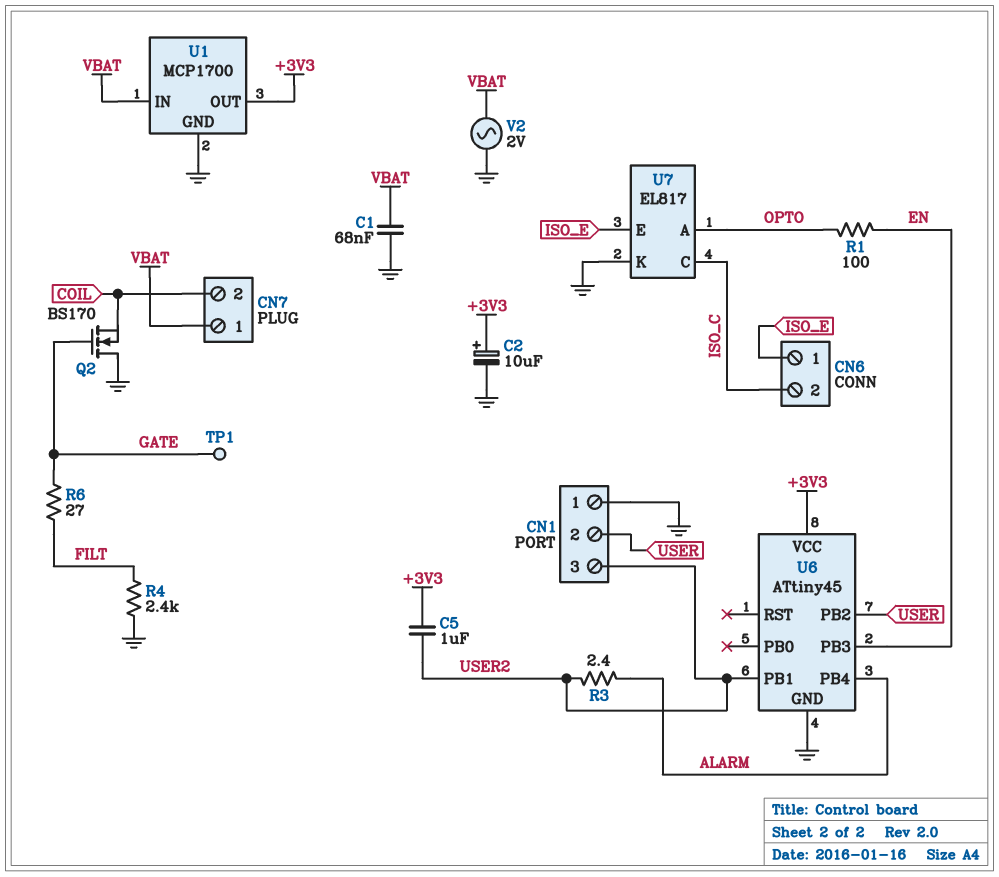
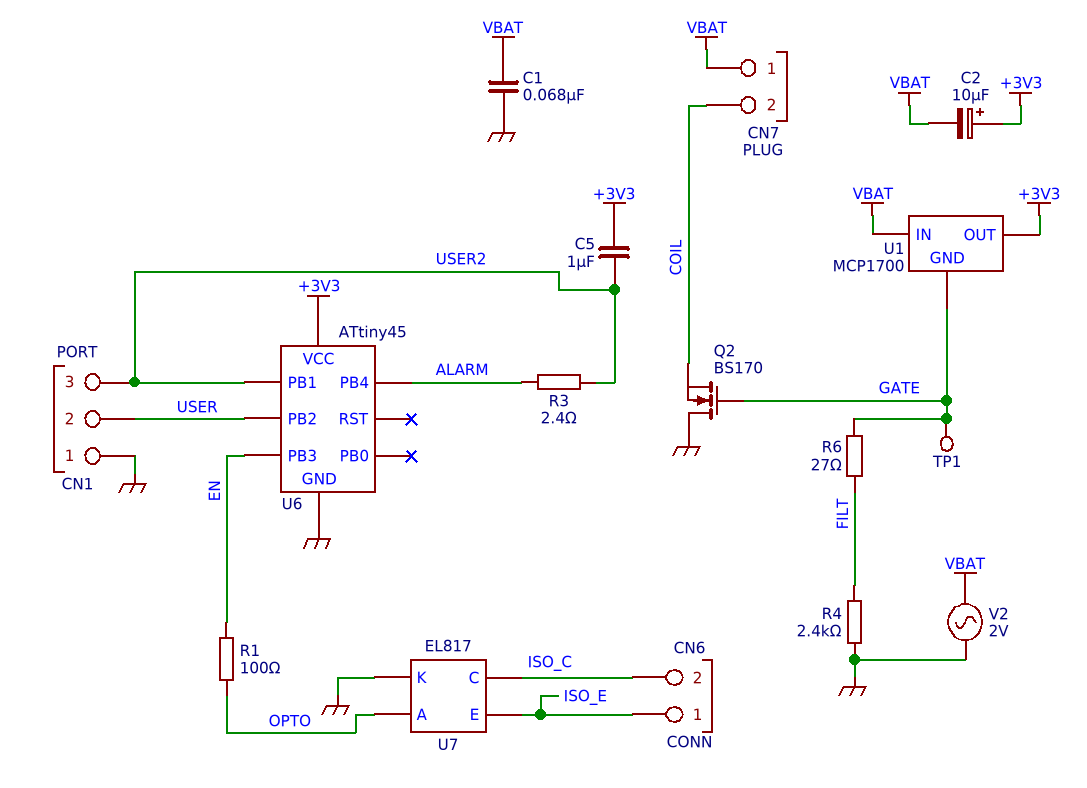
C2: 10uF (plus +3V3, minus GND) -> 10uF (plus +3V3, minus VBAT)
U1 pin GND: GND -> GATE

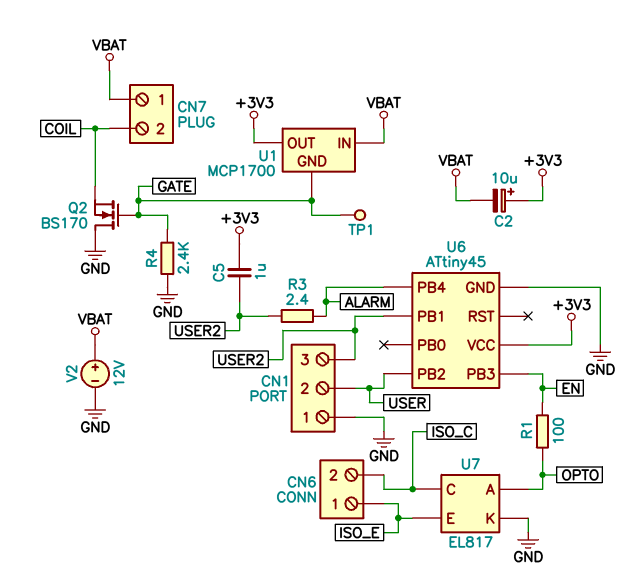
C1: 68nF (GND, VBAT) -> none
R4: 2.4k (FILT, GND) -> 2.4k (GATE, GND)
R6: 27 (FILT, GATE) -> none
V2: AC 2V (GND, VBAT) -> 12V (plus VBAT, minus GND)

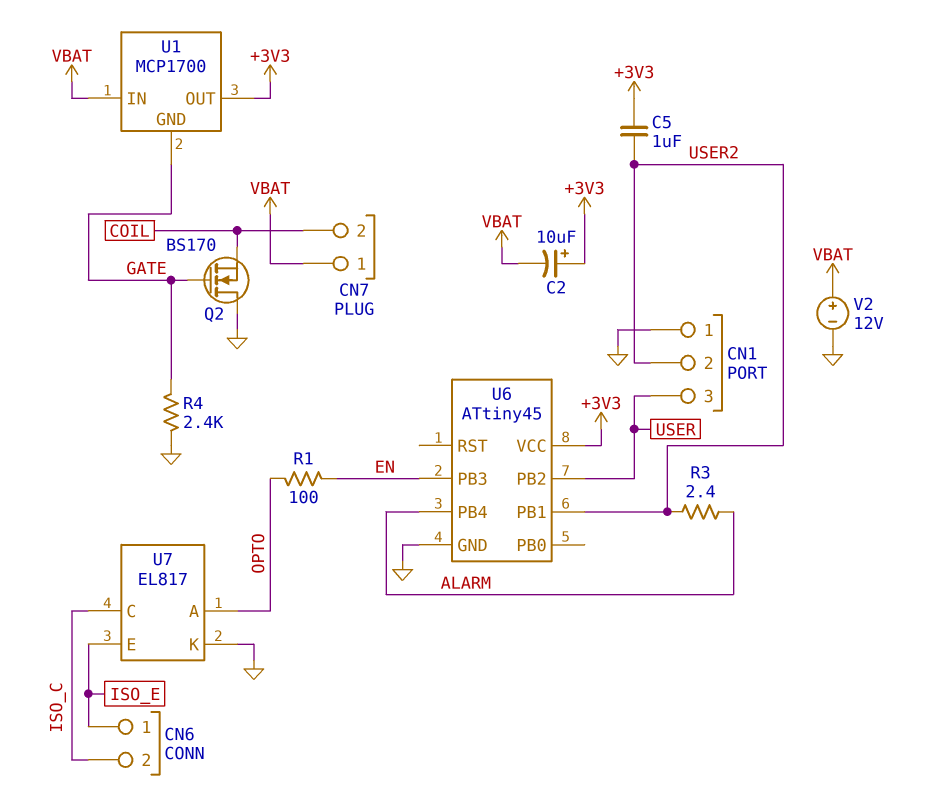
CN1 pin 2: USER -> USER2
CN1 pin 3: USER2 -> USER
TP1: test point (GATE) -> none

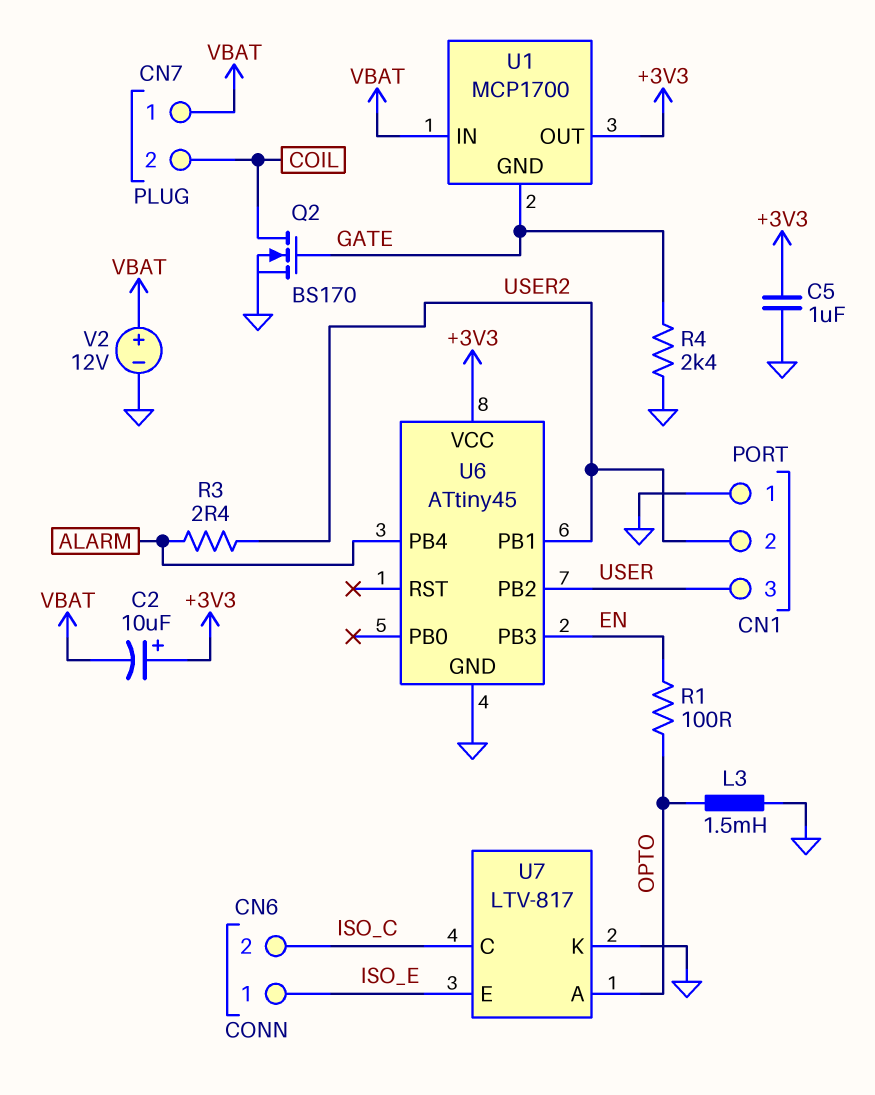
C5: 1uF (+3V3, USER2) -> 1uF (+3V3, GND)
L3: none -> 1.5mH (GND, OPTO)
Q2: NMOS BS170 (G GATE, D GND, S COIL) -> NMOS BS170 (G GATE, D COIL, S GND)
U7: EL817 -> LTV-817

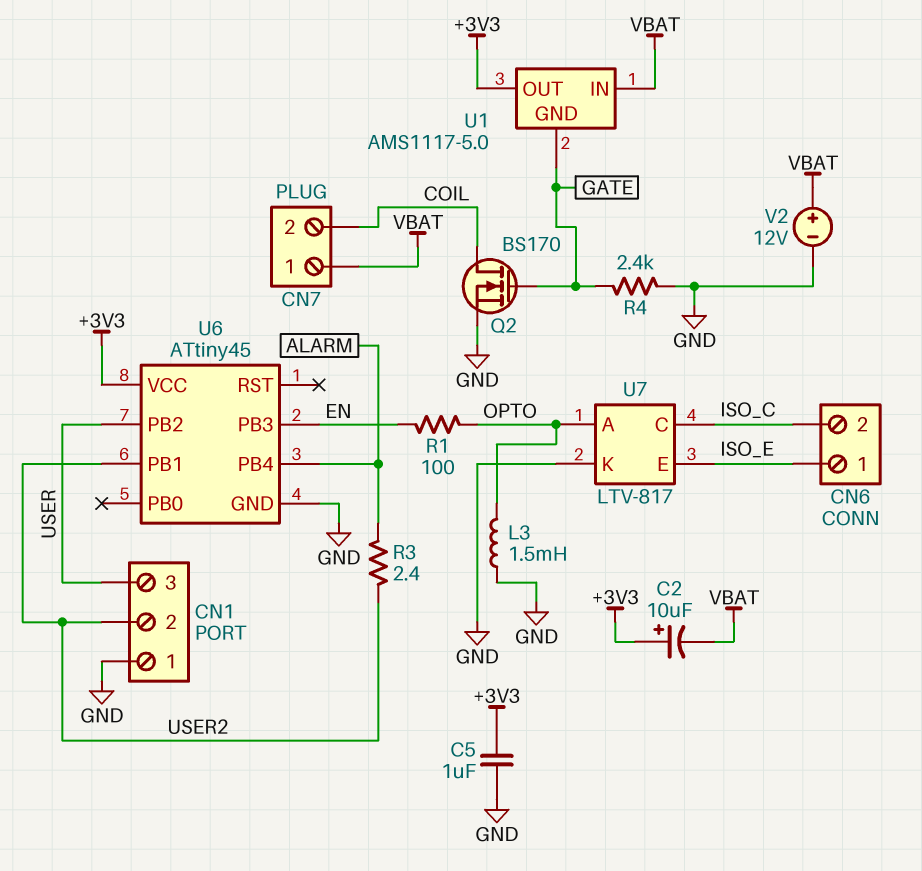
U1: MCP1700 -> AMS1117-5.0

